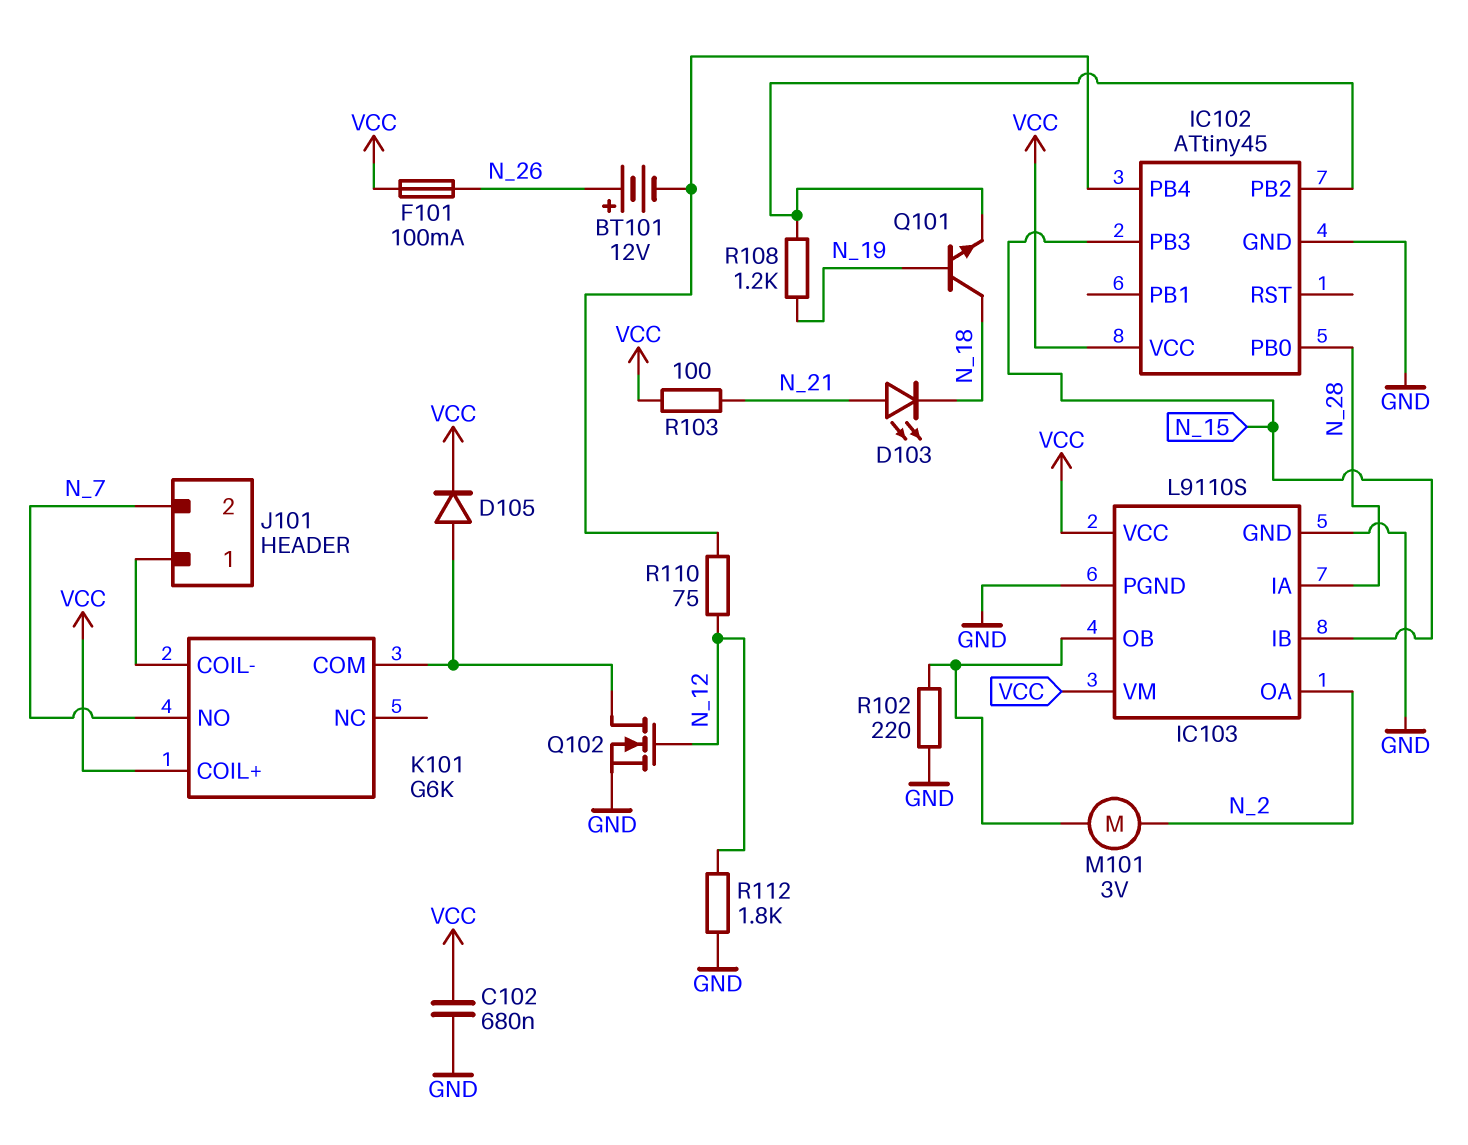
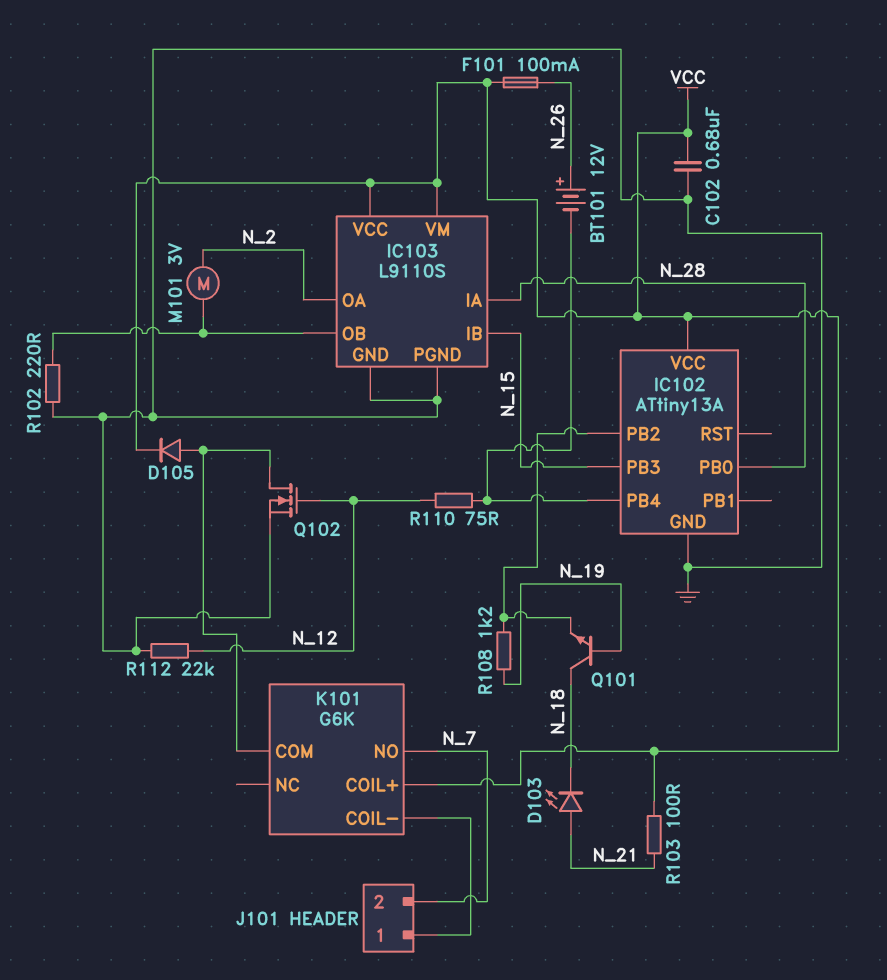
IC102: ATtiny45 -> ATtiny13A
R112: 1.8k (GND, N_12) -> 22k (GND, N_12)

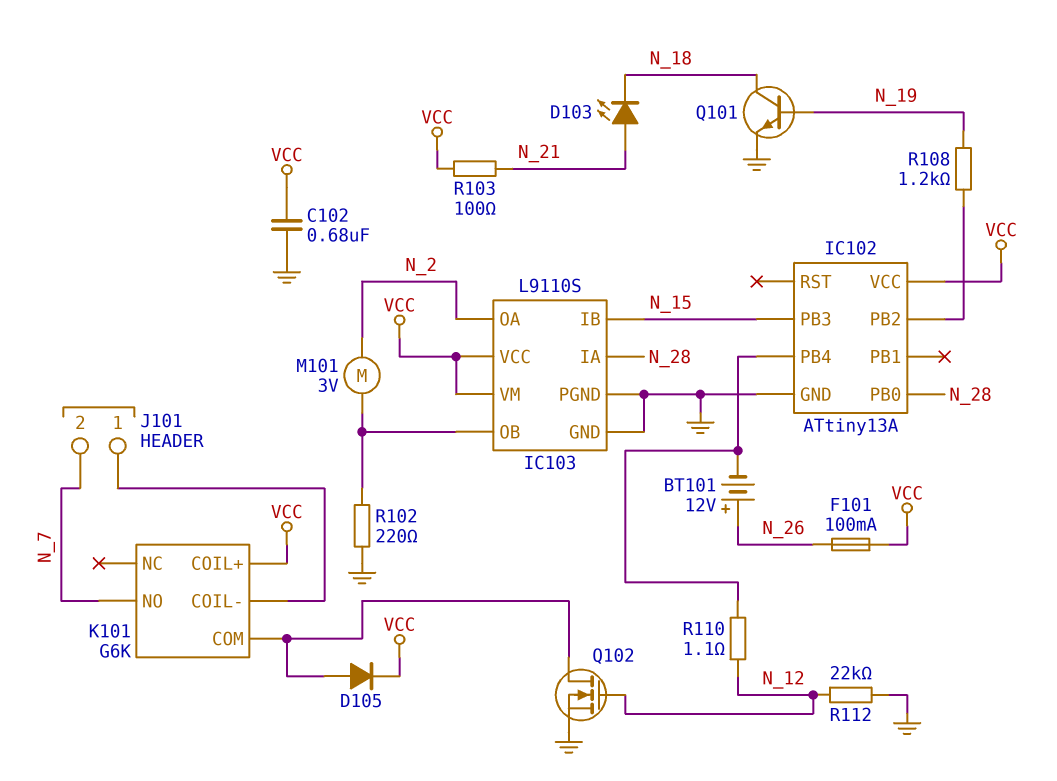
Q101: NPN (B N_19, C N_18, E IC102/PB2) -> NPN (B N_19, C N_18, E GND)
R110: 75 (IC102/PB4, N_12) -> 1.1 (IC102/PB4, N_12)

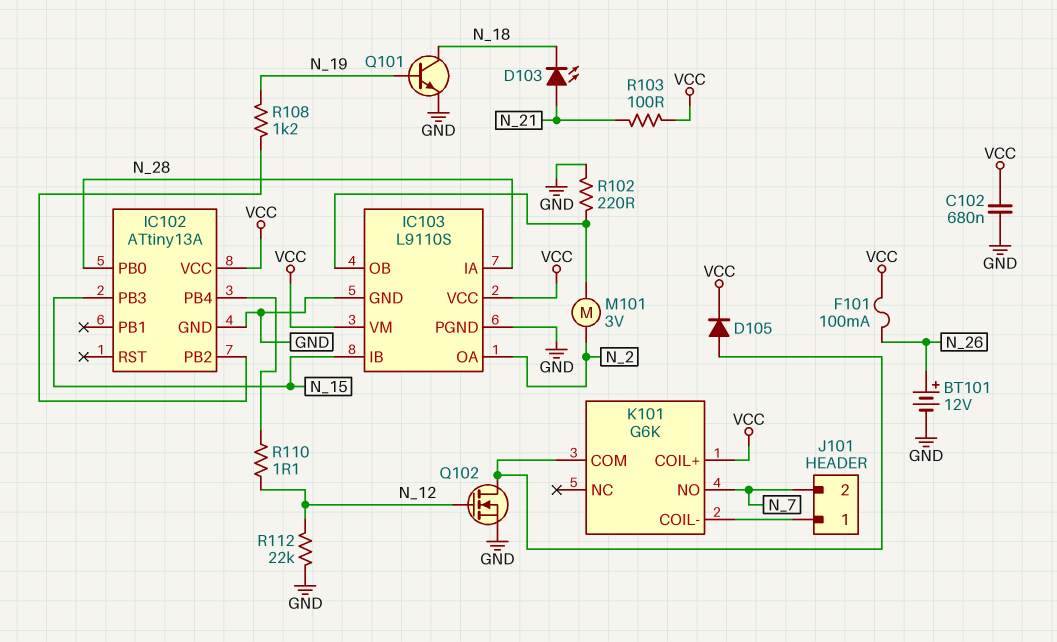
BT101: 12V (plus N_26, minus IC102/PB4) -> 12V (plus N_26, minus GND)

